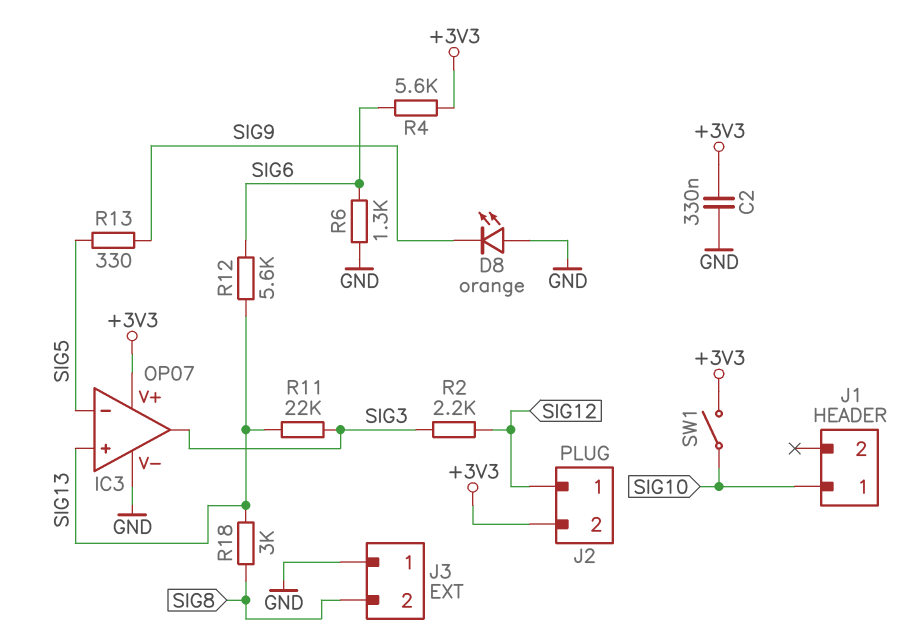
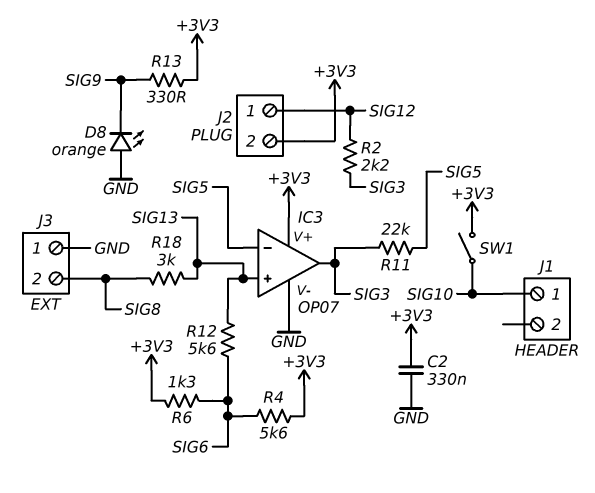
R6: 1.3k (GND, SIG6) -> 1.3k (+3V3, SIG6)
R11: 22k (SIG3, SIG13) -> 22k (SIG3, SIG5)
R13: 330 (SIG5, SIG9) -> 330 (+3V3, SIG9)

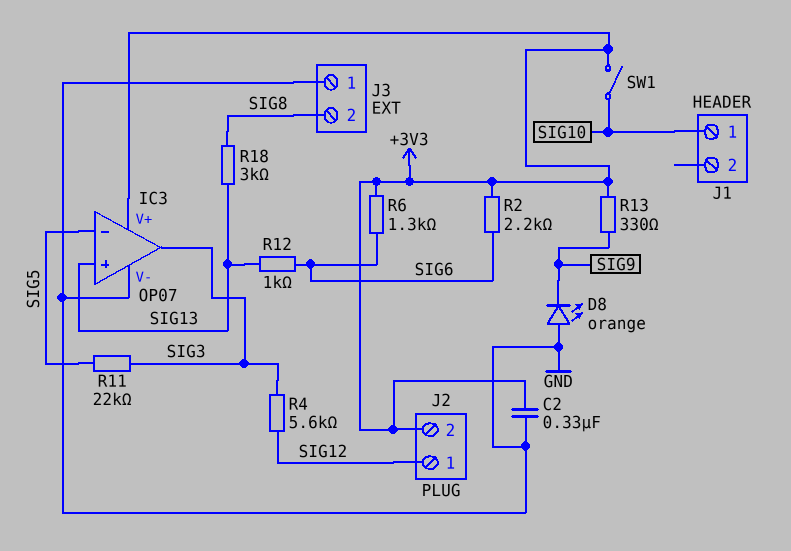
R2: 2.2k (SIG3, SIG12) -> 2.2k (+3V3, SIG6)
R4: 5.6k (+3V3, SIG6) -> 5.6k (SIG3, SIG12)
R12: 5.6k (SIG6, SIG13) -> 1k (SIG6, SIG13)

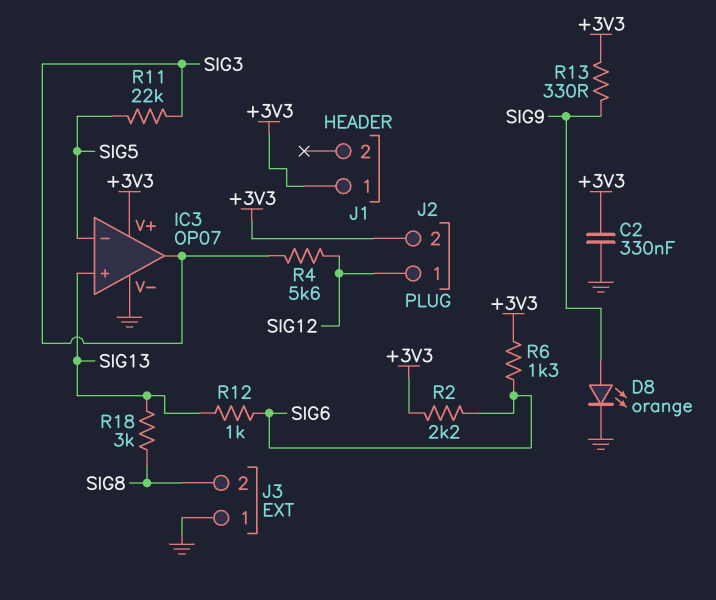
D8: LED orange (A GND, K SIG9) -> LED orange (A SIG9, K GND)
J1 pin 1: SIG10 -> +3V3
SW1: switch (+3V3, SIG10) -> none

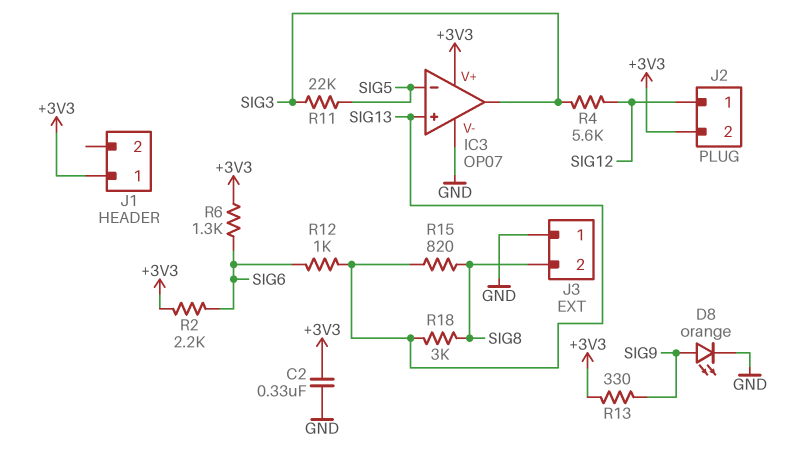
R15: none -> 820 (SIG8, SIG13)

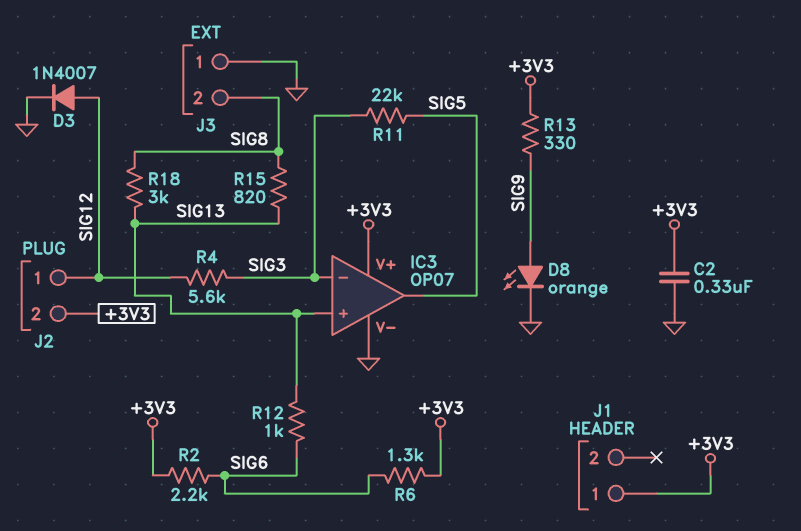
D3: none -> diode 1N4007 (A SIG12, K GND)
IC3 pin in-: SIG5 -> SIG3
IC3 pin out: SIG3 -> SIG5

